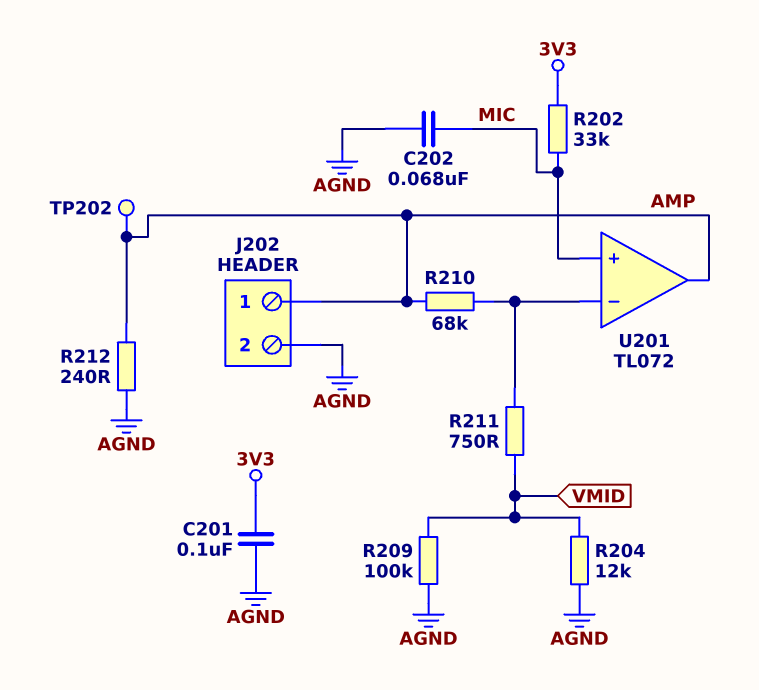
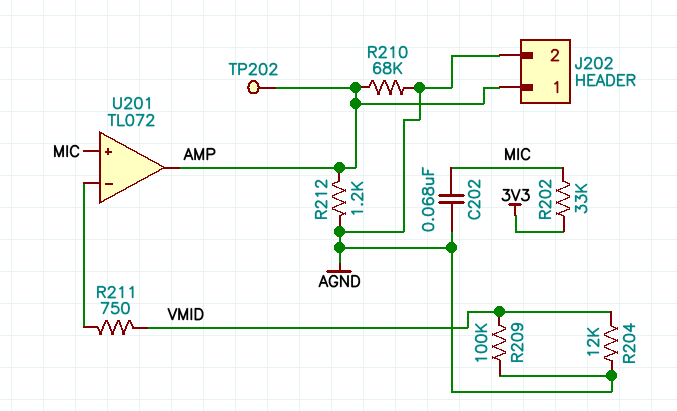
C201: 100nF (3V3, AGND) -> none
R210: 68k (AMP, U201/in-) -> 68k (AGND, AMP)
R212: 240 (AGND, AMP) -> 1.2k (AGND, AMP)

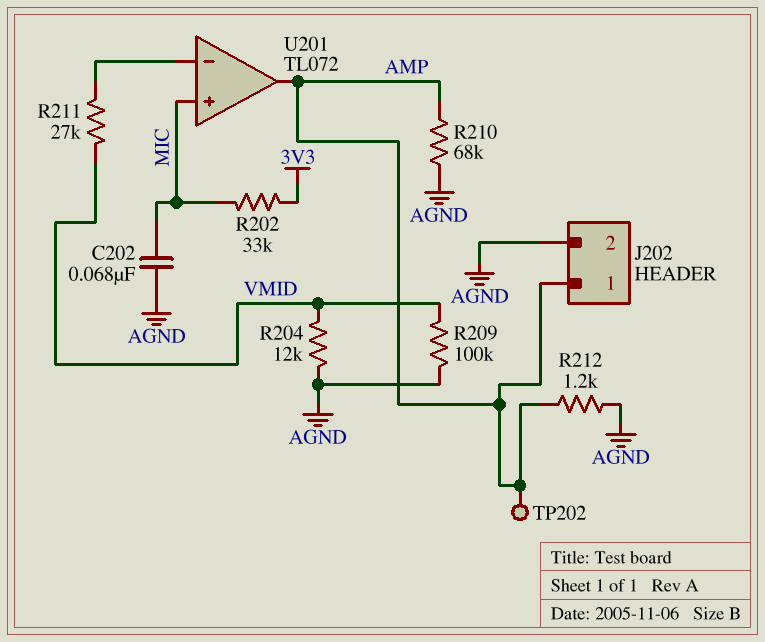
R211: 750 (U201/in-, VMID) -> 27k (U201/in-, VMID)

